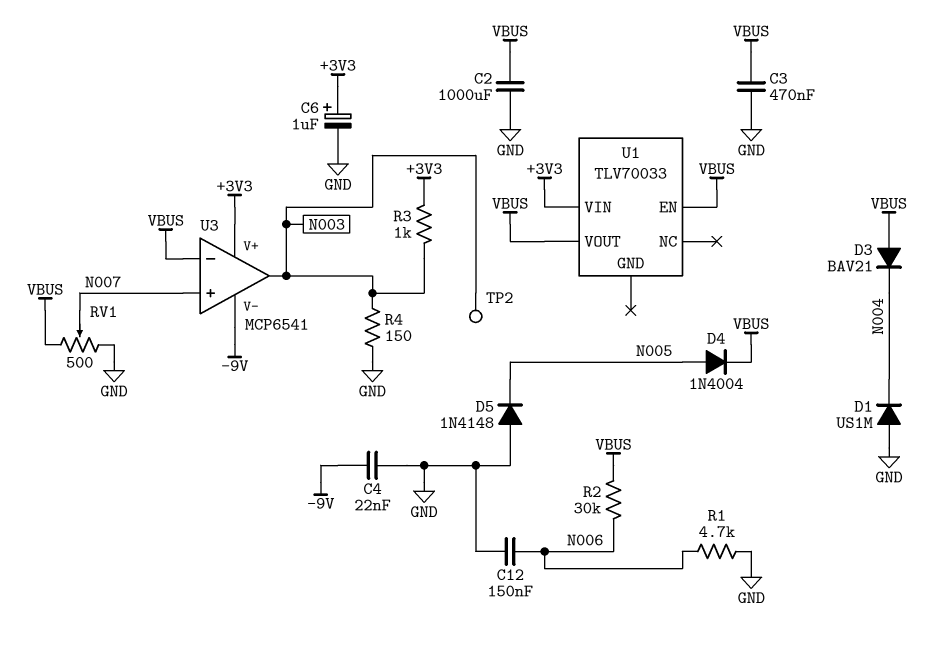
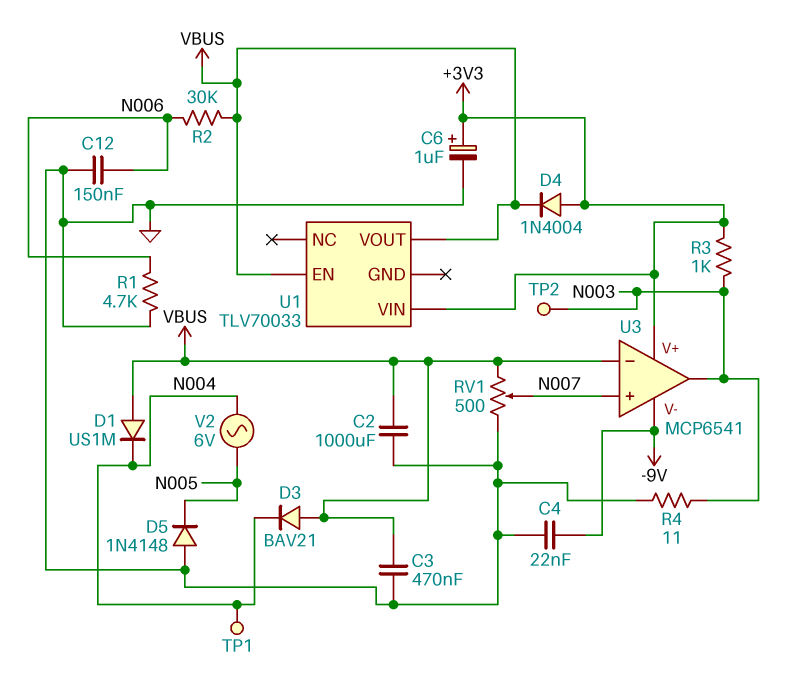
D1: diode US1M (A GND, K N004) -> diode US1M (A VBUS, K N004)
D4: diode 1N4004 (A N005, K VBUS) -> diode 1N4004 (A +3V3, K VBUS)
R4: 150 (GND, N003) -> 11 (GND, N003)
TP1: none -> test point (N004)
V2: none -> AC 6V (N004, N005)

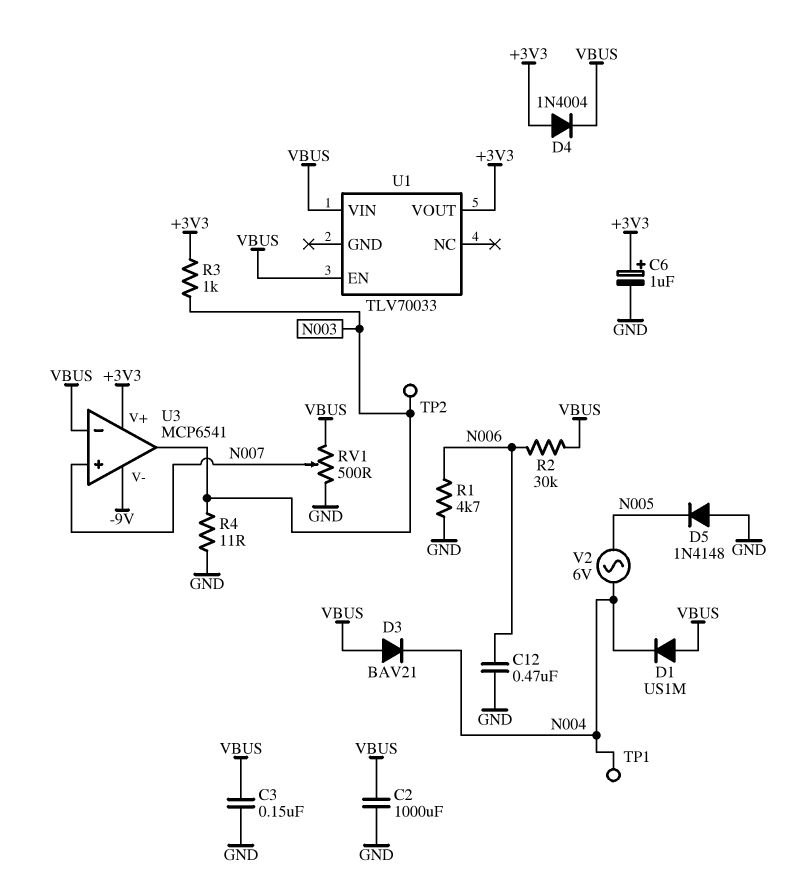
C3: 470nF (GND, VBUS) -> 150nF (GND, VBUS)
C4: 22nF (-9V, GND) -> none
C12: 150nF (GND, N006) -> 470nF (GND, N006)
U1 pin VIN: +3V3 -> VBUS
U1 pin VOUT: VBUS -> +3V3

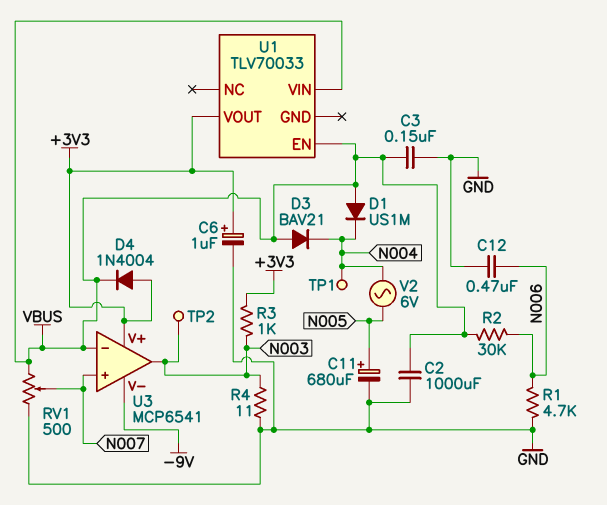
C11: none -> 680uF (plus N005, minus GND)
D5: diode 1N4148 (A GND, K N005) -> none

